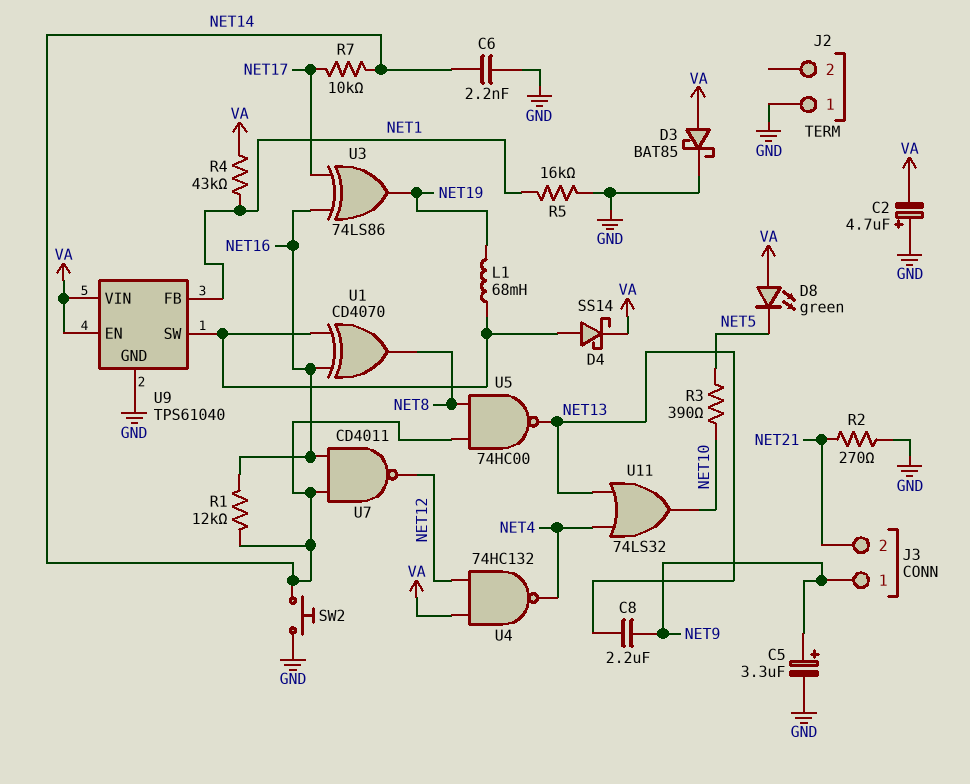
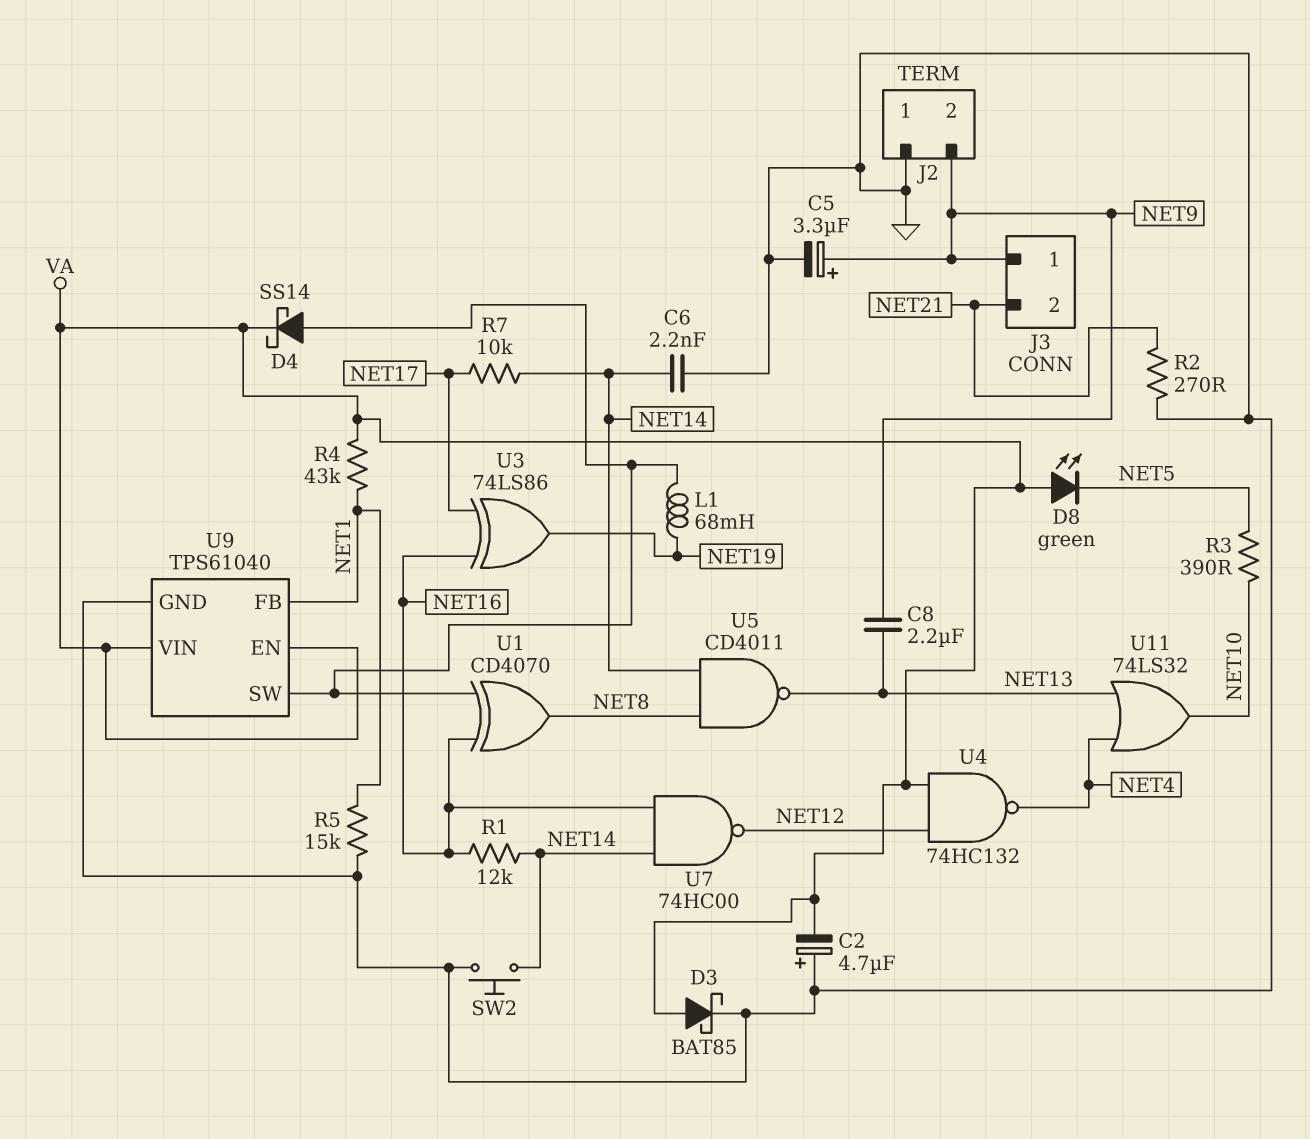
J2 pin 2: none -> NET9
R5: 16k (GND, NET1) -> 15k (GND, NET1)
U5: NAND 74HC00 (in NET8, in NET14, out NET13) -> NAND CD4011 (in NET8, in NET14, out NET13)
U7: NAND CD4011 (in NET14, in NET16, out NET12) -> NAND 74HC00 (in NET14, in NET16, out NET12)

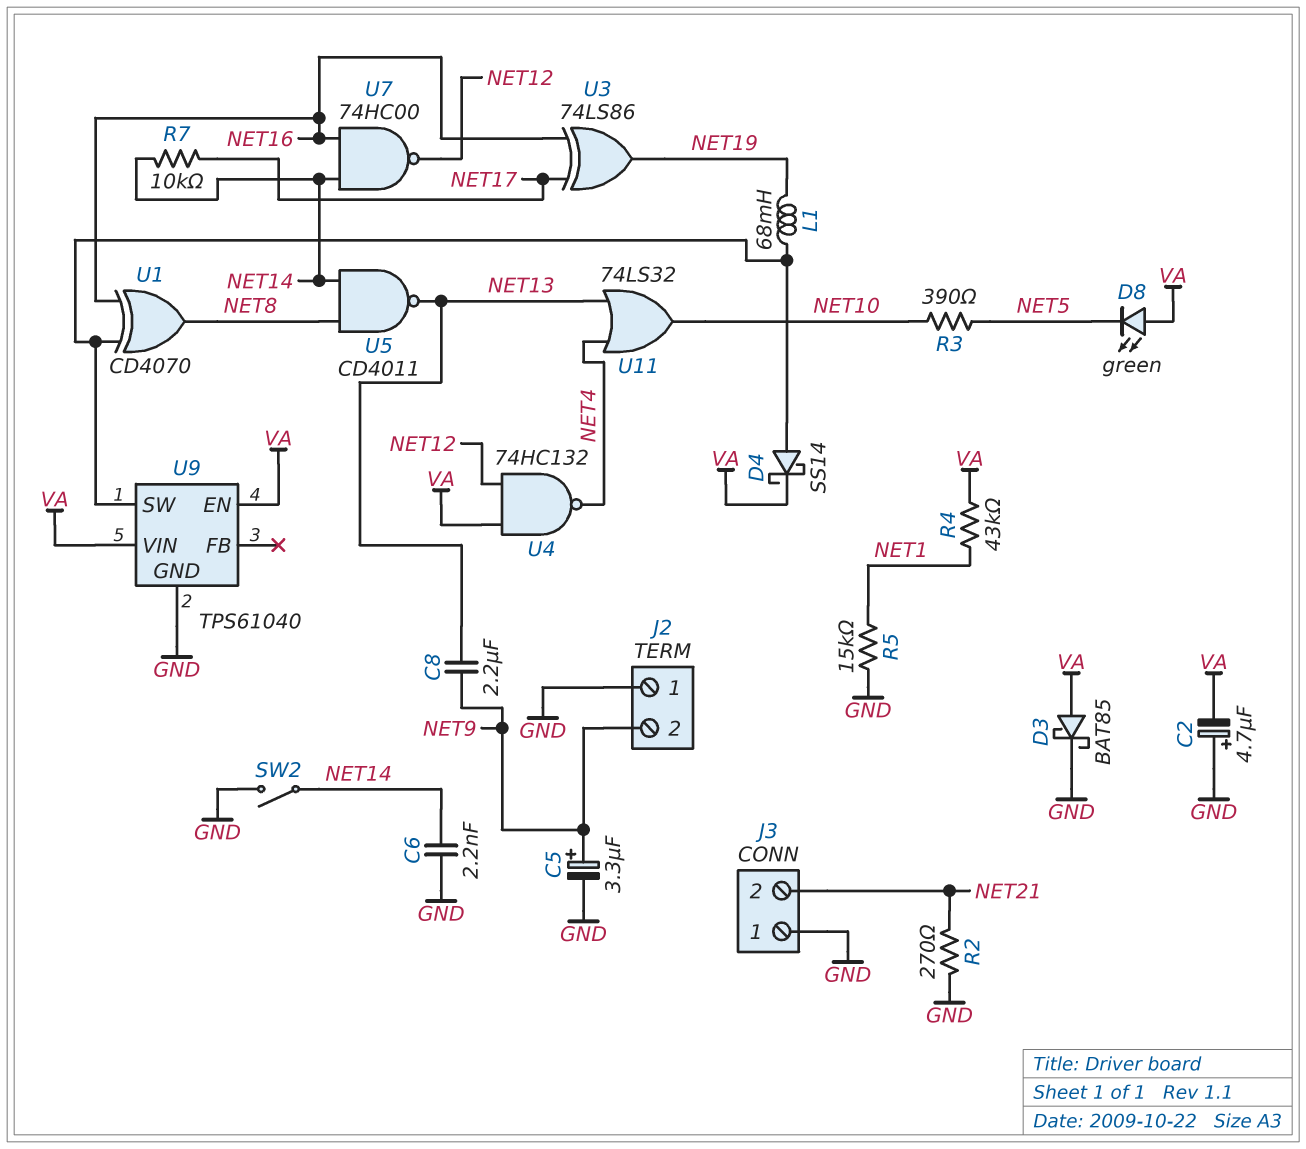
J3 pin 1: NET9 -> GND
R1: 12k (NET14, NET16) -> none
SW2: button (GND, NET14) -> switch (GND, NET14)
U9 pin FB: NET1 -> none

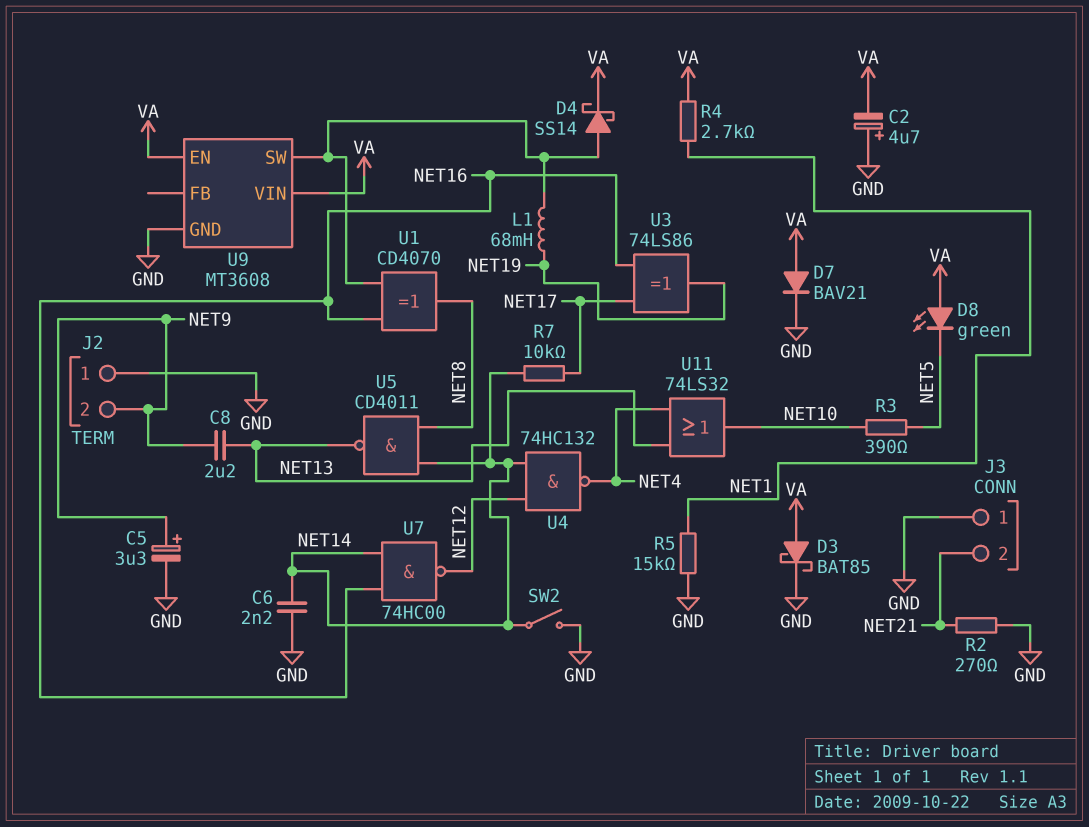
D7: none -> diode BAV21 (A VA, K GND)
R4: 43k (NET1, VA) -> 2.7k (NET1, VA)
U4: NAND 74HC132 (in NET12, in VA, out NET4) -> NAND 74HC132 (in NET12, in NET14, out NET4)
U9: TPS61040 -> MT3608

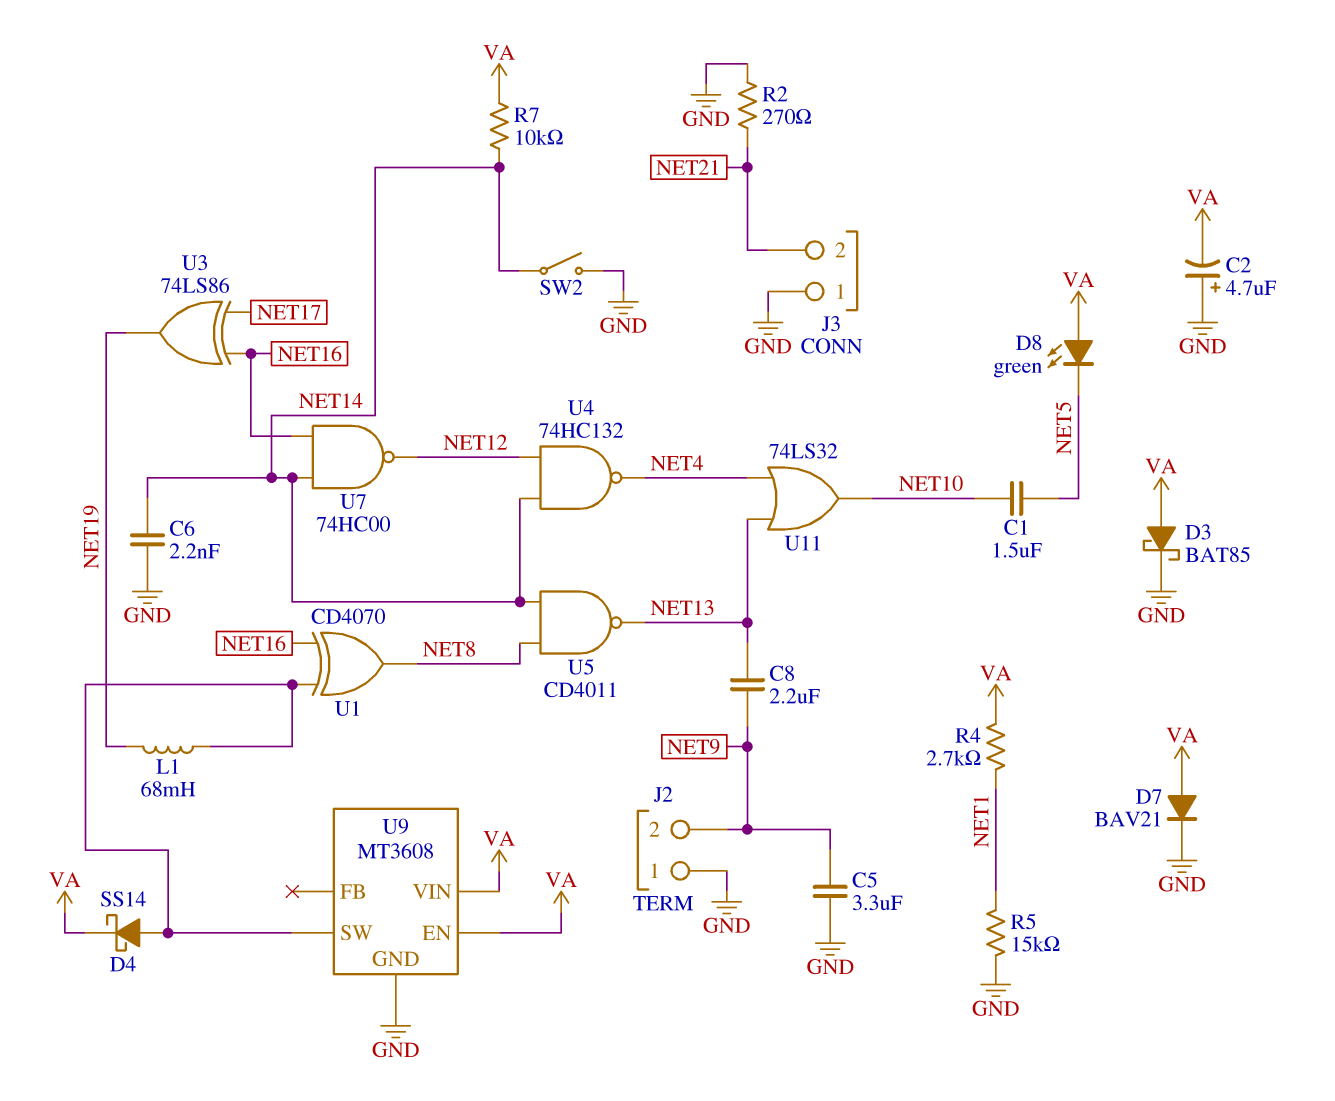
C1: none -> 1.5uF (NET5, NET10)
C5: 3.3uF (plus NET9, minus GND) -> 3.3uF (GND, NET9)
R3: 390 (NET5, NET10) -> none
R7: 10k (NET14, NET17) -> 10k (NET14, VA)

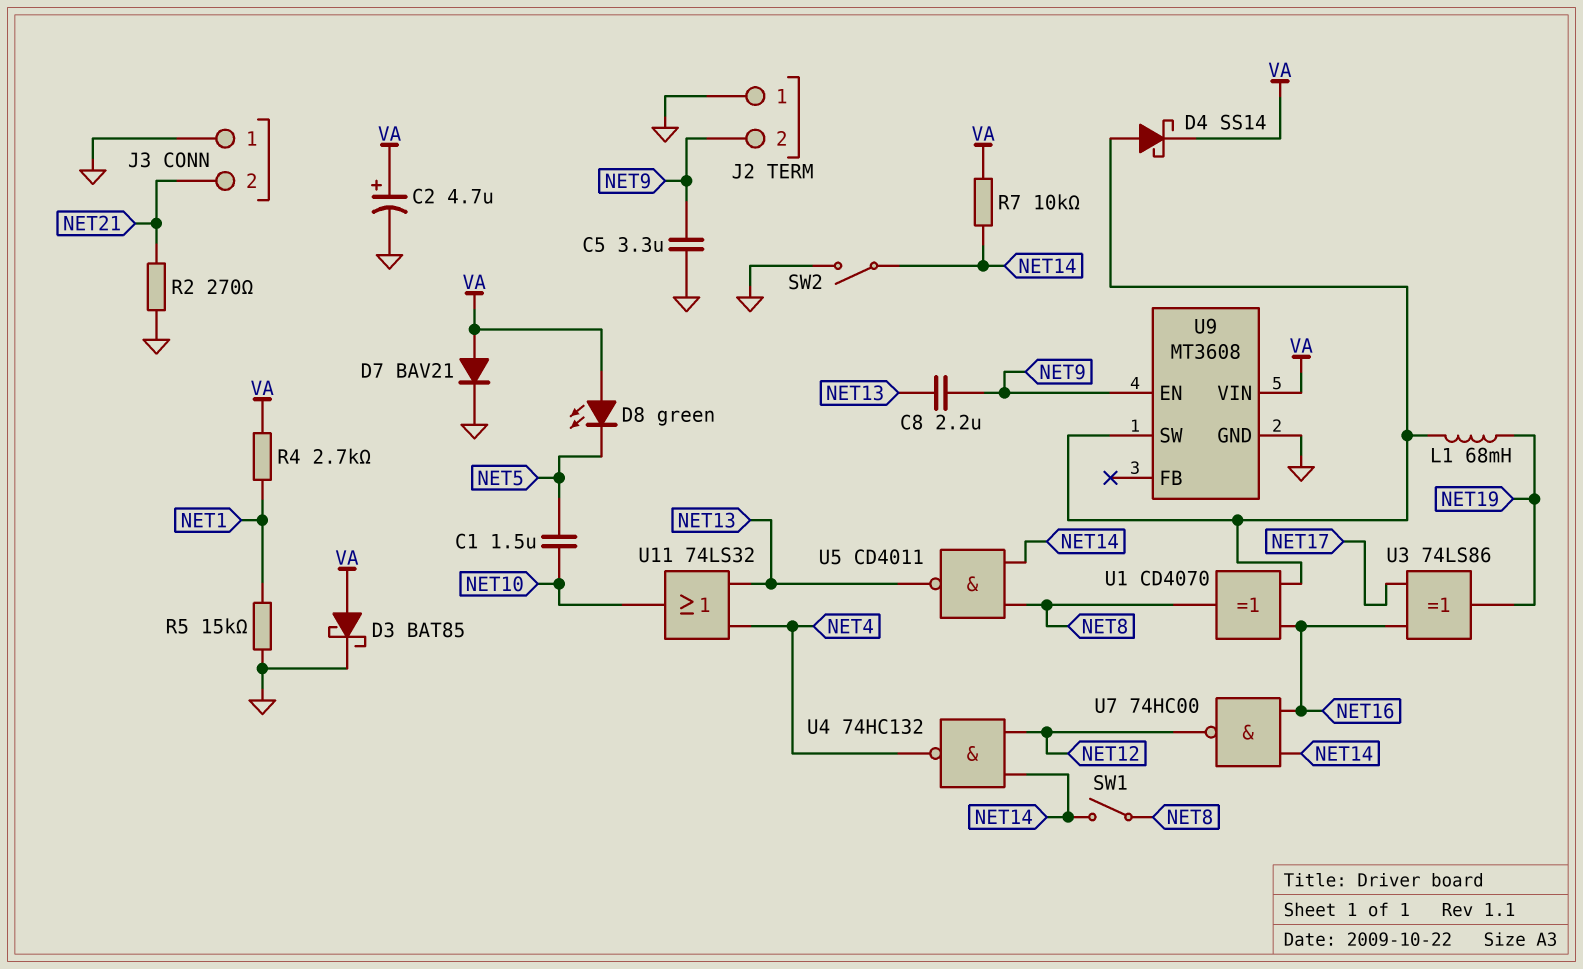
C2: 4.7uF (plus GND, minus VA) -> 4.7uF (plus VA, minus GND)
C6: 2.2nF (GND, NET14) -> none
SW1: none -> switch (NET8, NET14)
U9 pin EN: VA -> NET9

